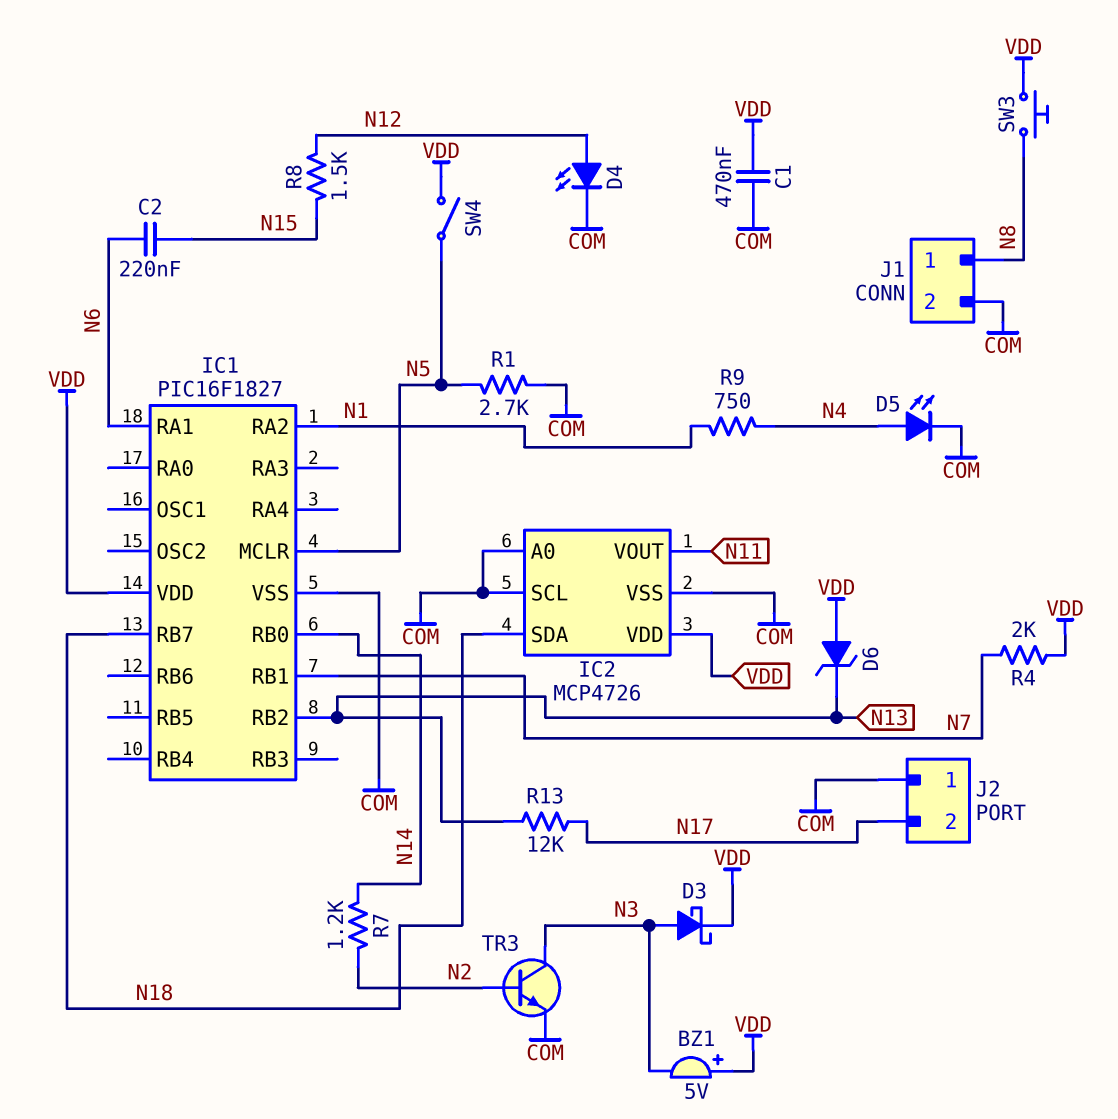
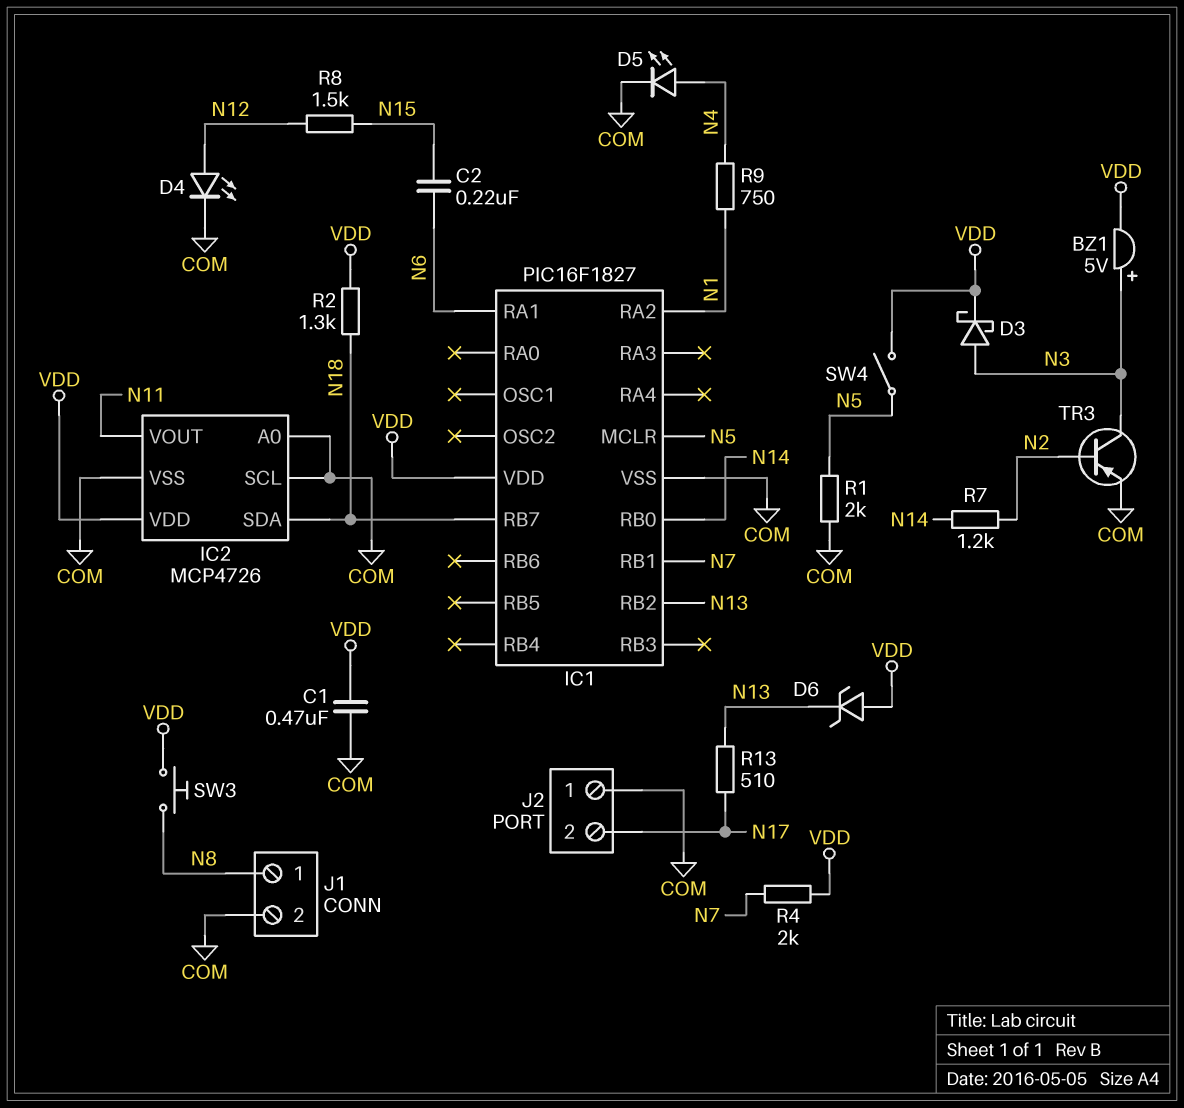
BZ1: buzzer 5V (plus VDD, minus N3) -> buzzer 5V (plus N3, minus VDD)
R1: 2.7k (COM, N5) -> 2k (COM, N5)
R2: none -> 1.3k (N18, VDD)
R13: 12k (N13, N17) -> 510 (N13, N17)
TR3: NPN (B N2, C N3, E COM) -> PNP (B N2, C N3, E COM)

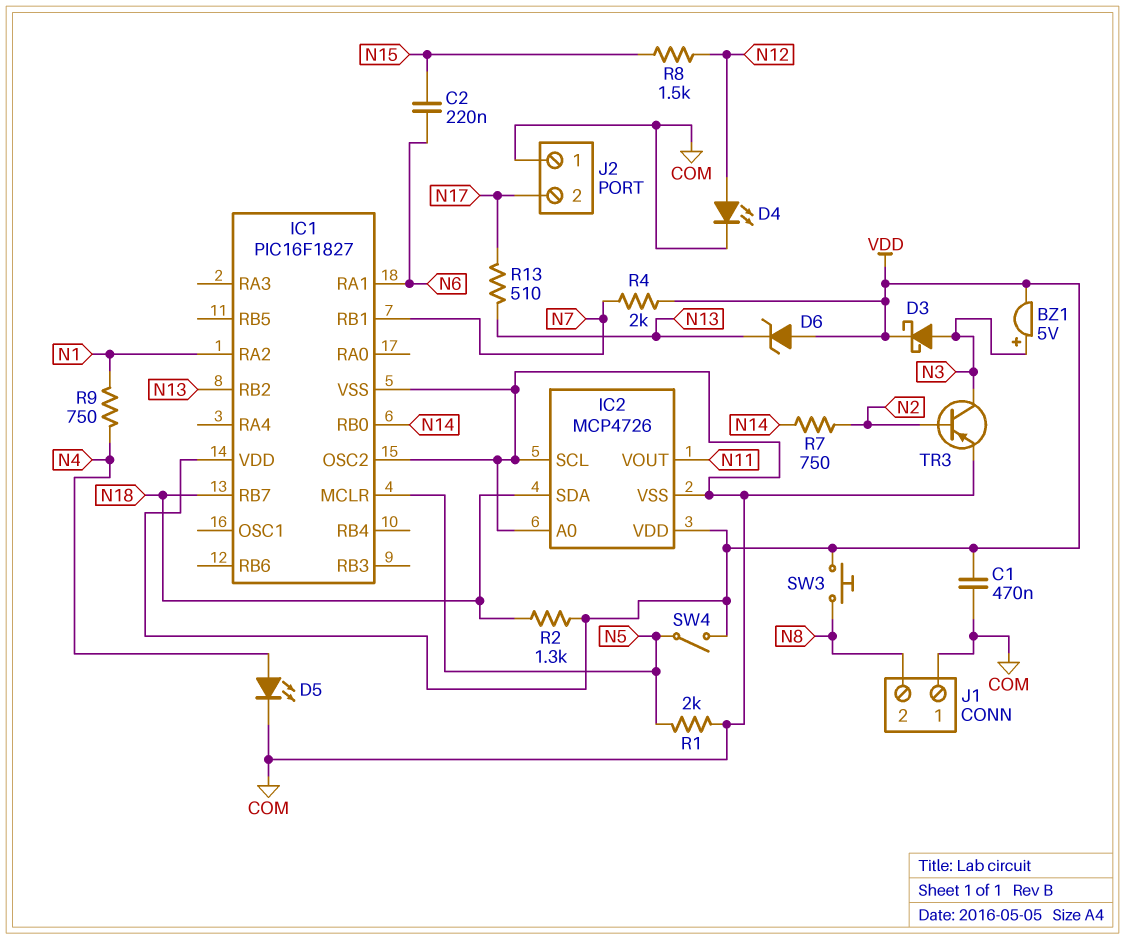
IC1 pin OSC2: none -> COM
J1 pin 1: N8 -> COM
J1 pin 2: COM -> N8
R7: 1.2k (N2, N14) -> 750 (N2, N14)

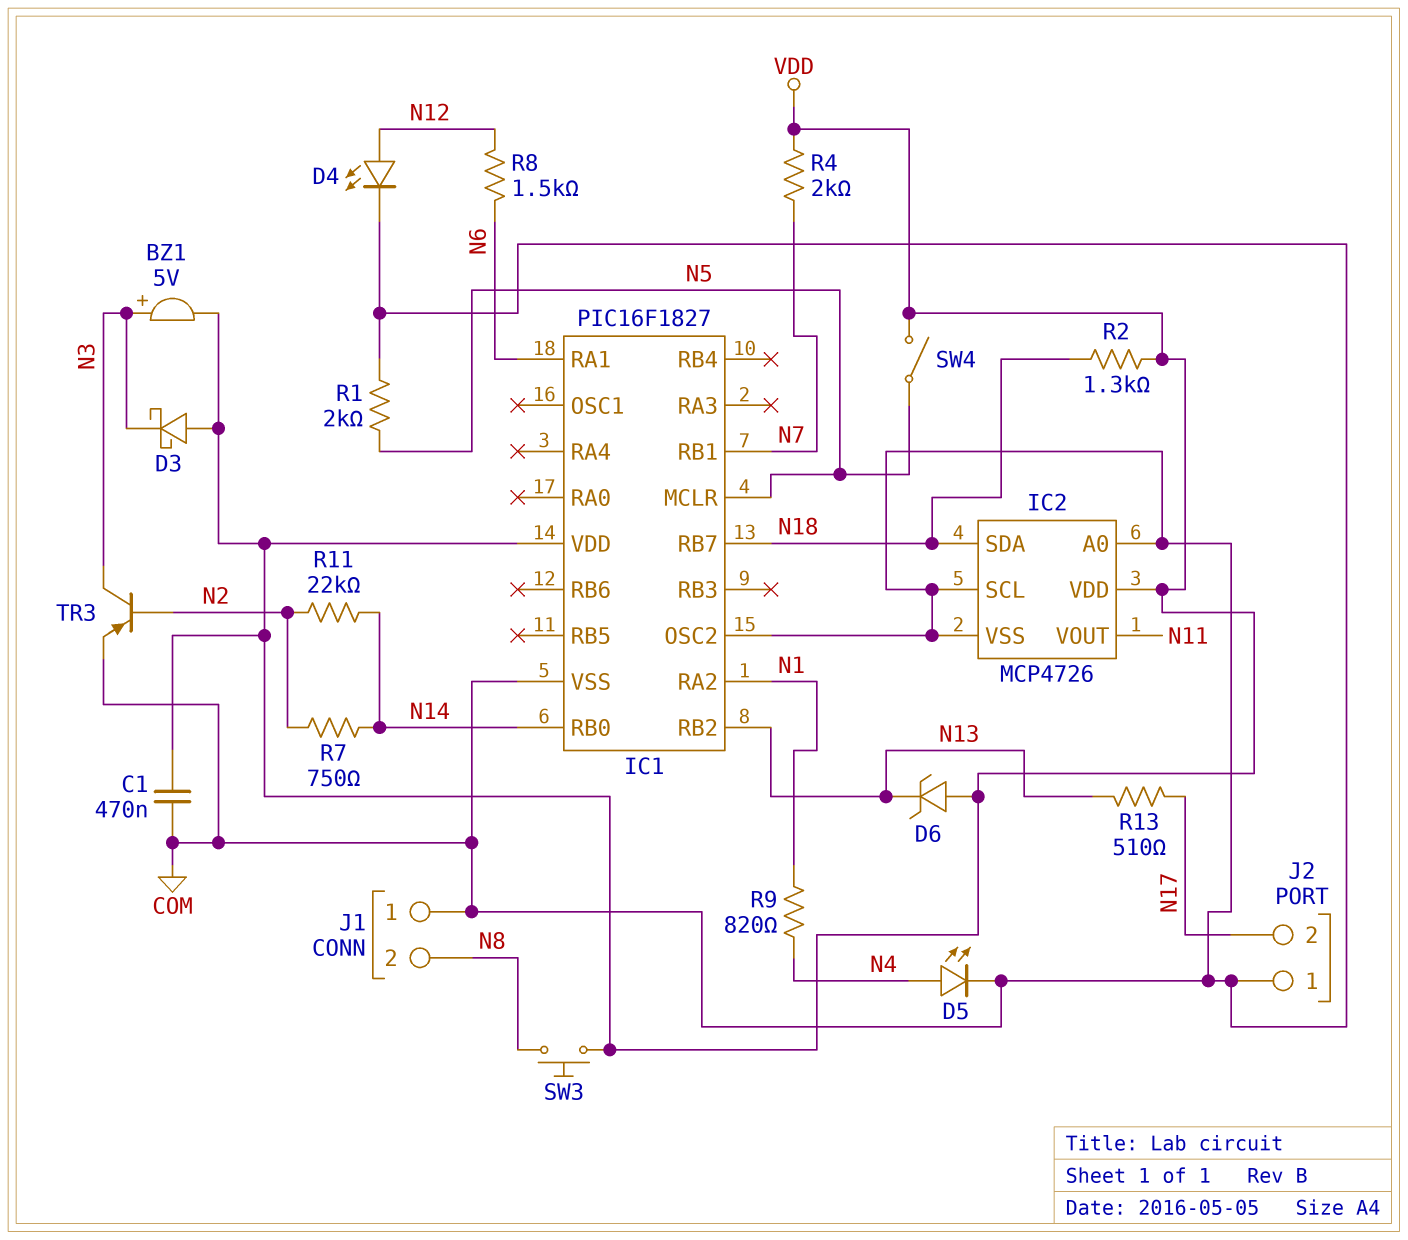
C2: 220nF (N6, N15) -> none
D3: schottky (A N3, K VDD) -> schottky (A VDD, K N3)
R8: 1.5k (N12, N15) -> 1.5k (N6, N12)
R9: 750 (N1, N4) -> 820 (N1, N4)
R11: none -> 22k (N2, N14)

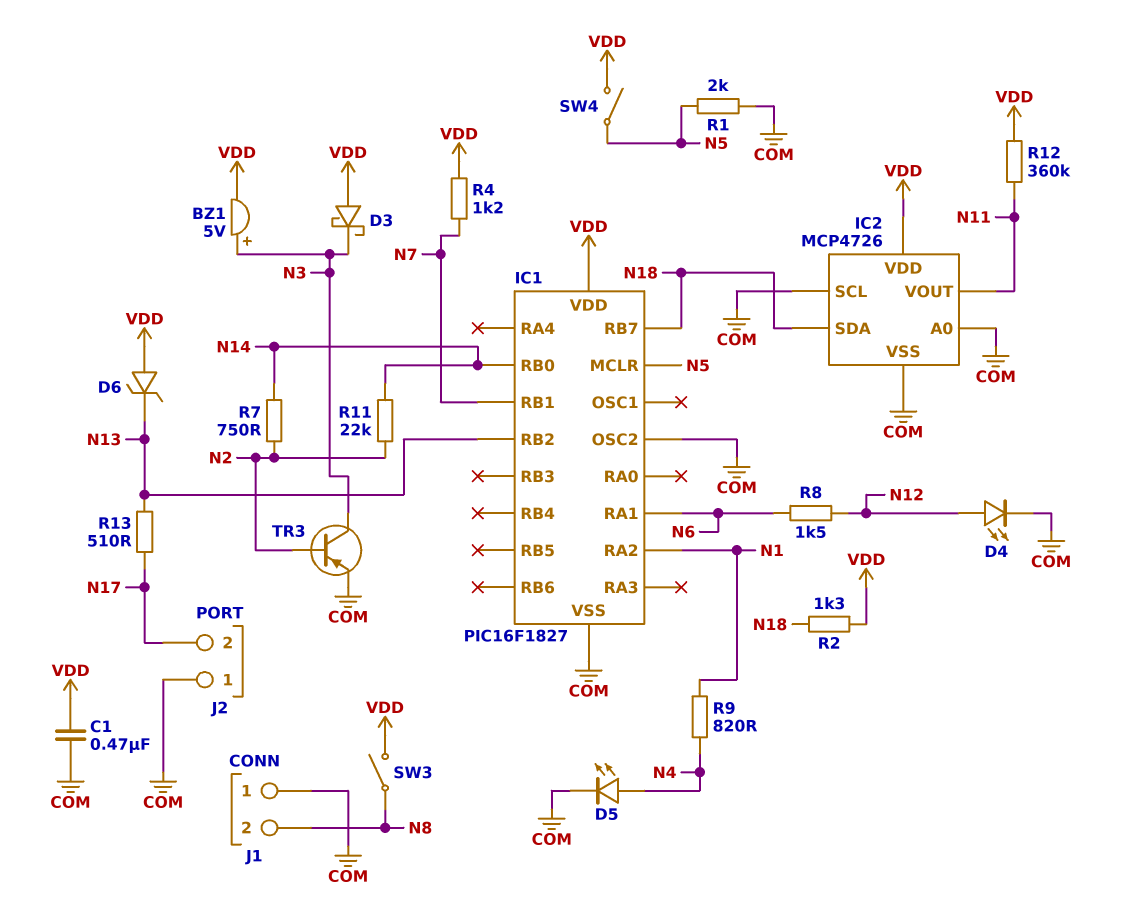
R4: 2k (N7, VDD) -> 1.2k (N7, VDD)
R12: none -> 360k (N11, VDD)
SW3: button (N8, VDD) -> switch (N8, VDD)

